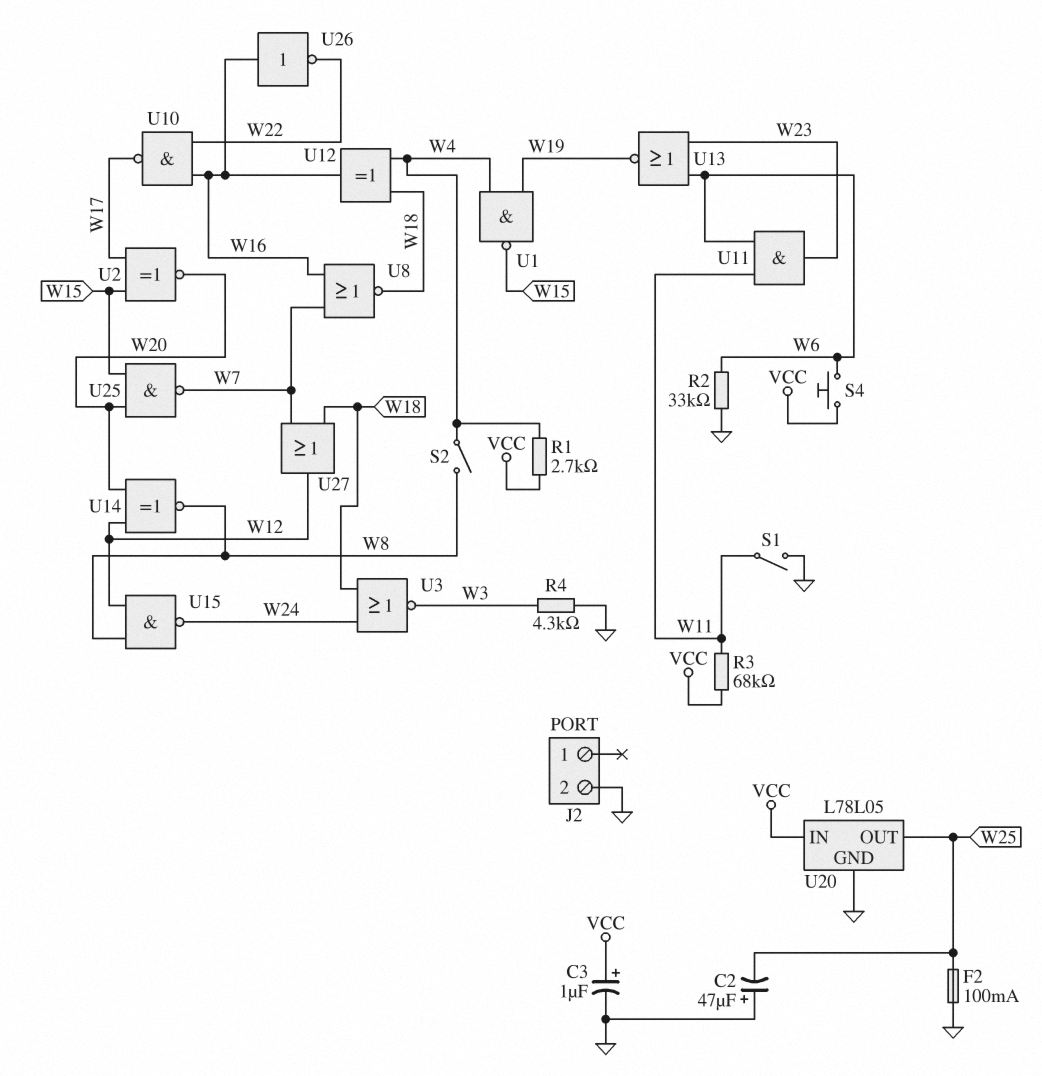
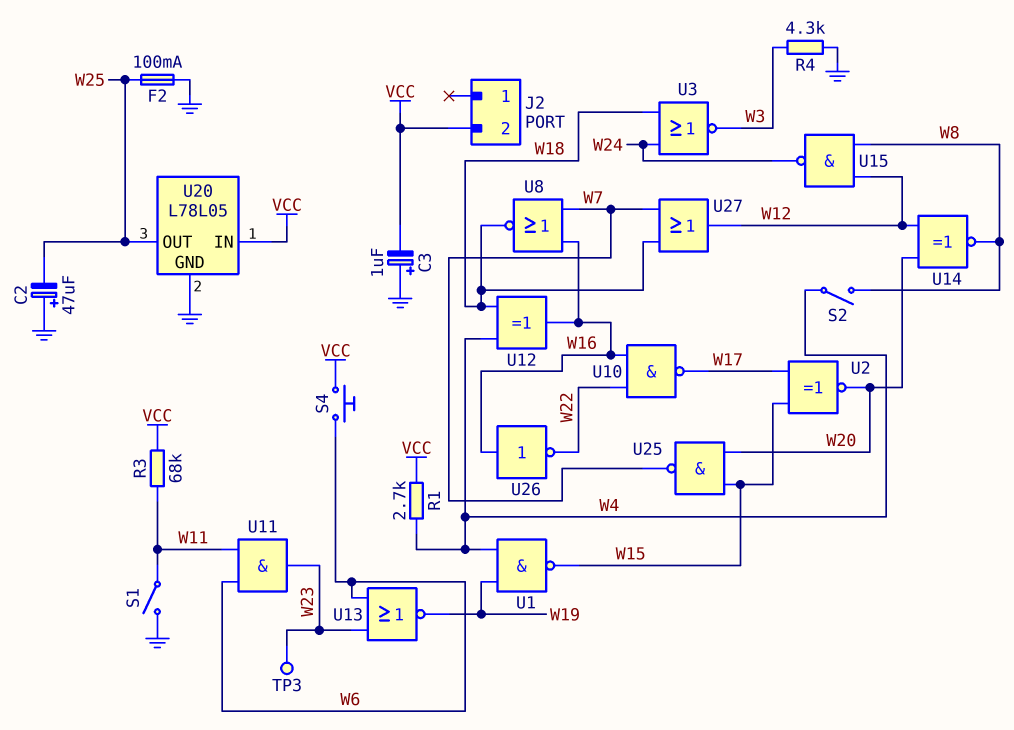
C3: 1uF (plus VCC, minus GND) -> 1uF (plus GND, minus VCC)
J2 pin 2: GND -> VCC
R2: 33k (GND, W6) -> none
TP3: none -> test point (W23)

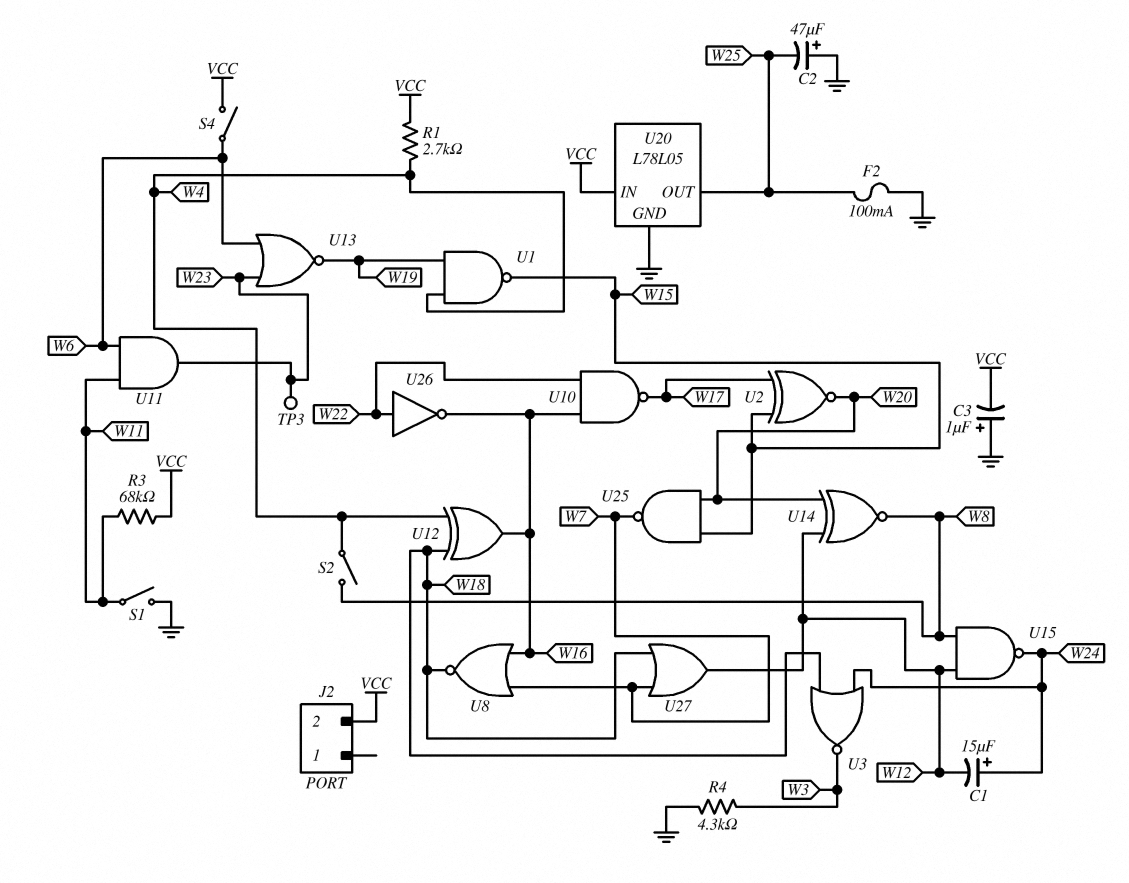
C1: none -> 15uF (plus W24, minus W12)
S4: button (VCC, W6) -> switch (VCC, W6)
U26: NOT (in W16, out W22) -> NOT (in W22, out W16)

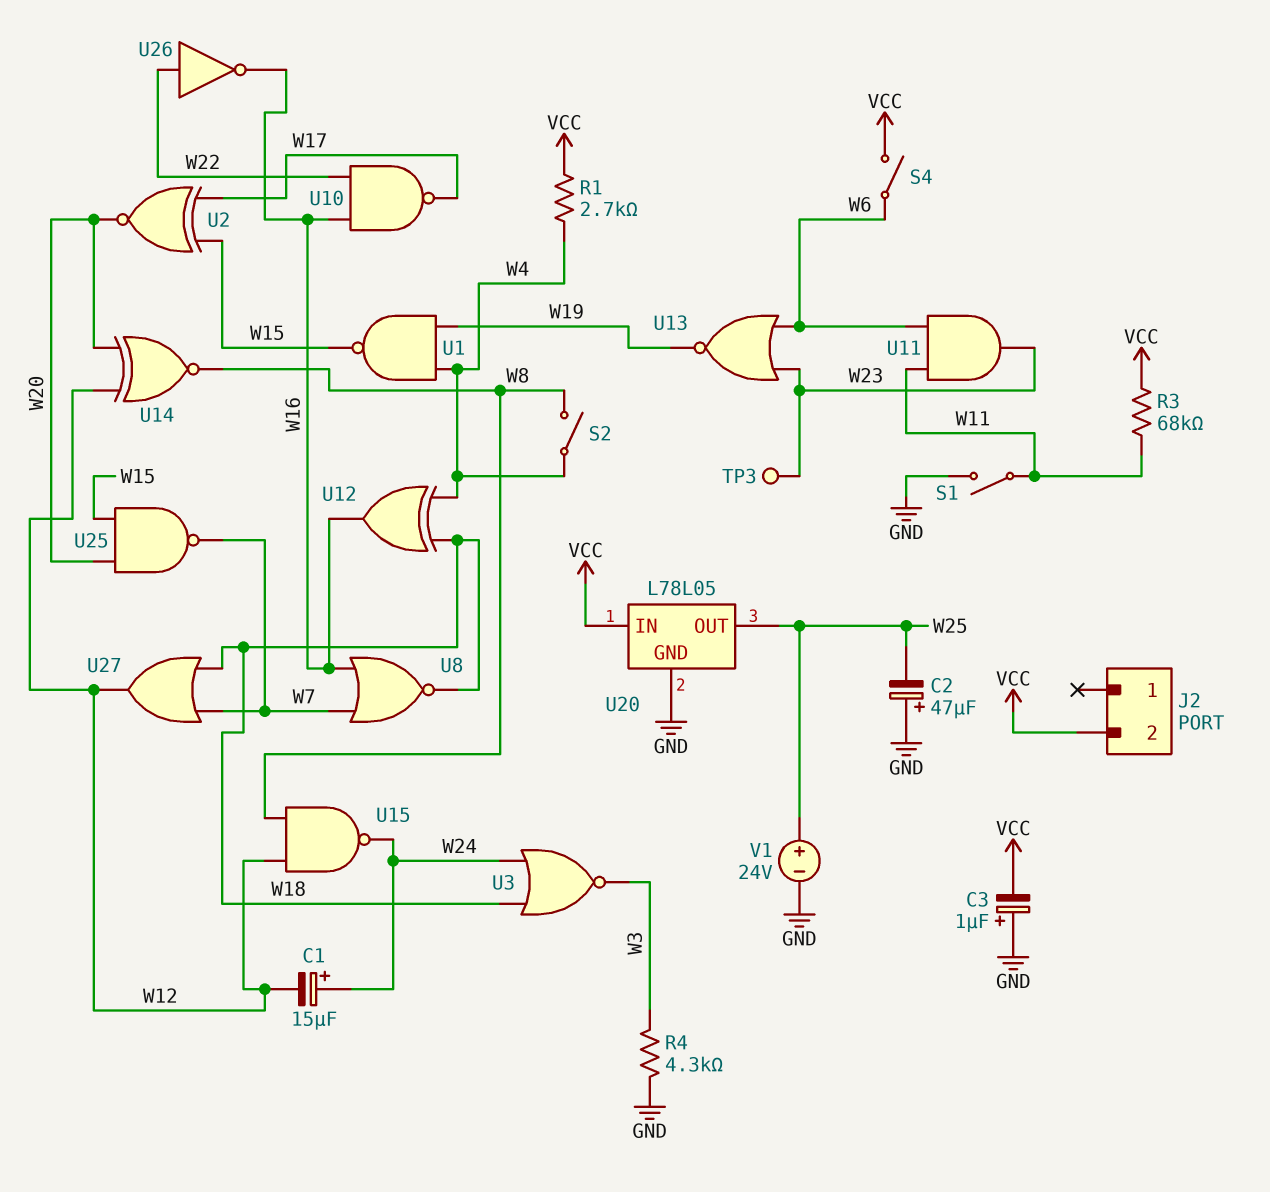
F2: 100mA (GND, W25) -> none
V1: none -> 24V (plus W25, minus GND)

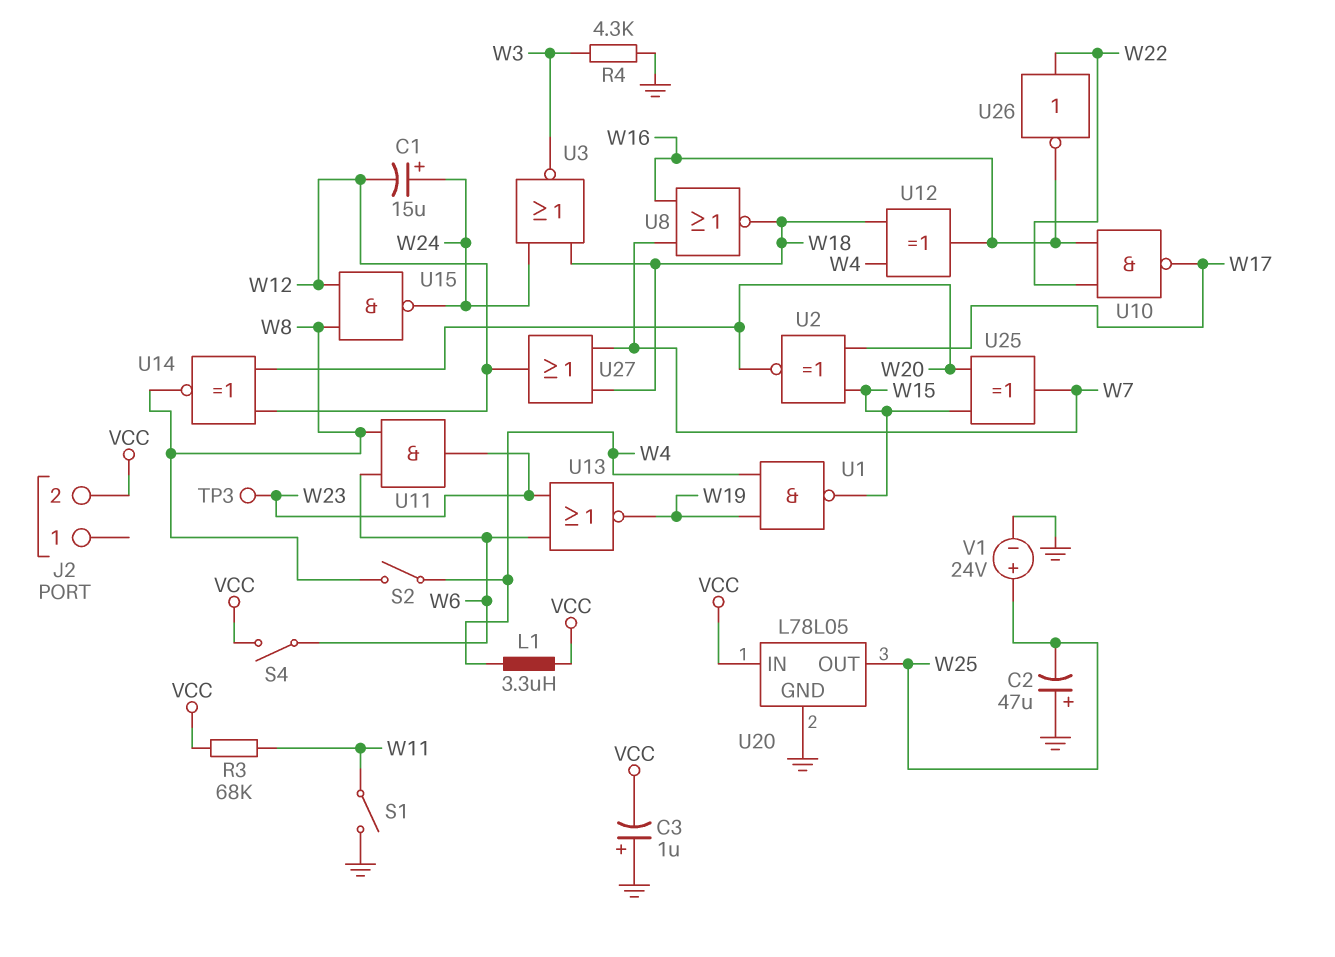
L1: none -> 3.3uH (VCC, W4)
R1: 2.7k (VCC, W4) -> none
U11: AND (in W6, in W11, out W23) -> AND (in W6, in W8, out W23)
U25: NAND (in W15, in W20, out W7) -> XOR (in W15, in W20, out W7)

